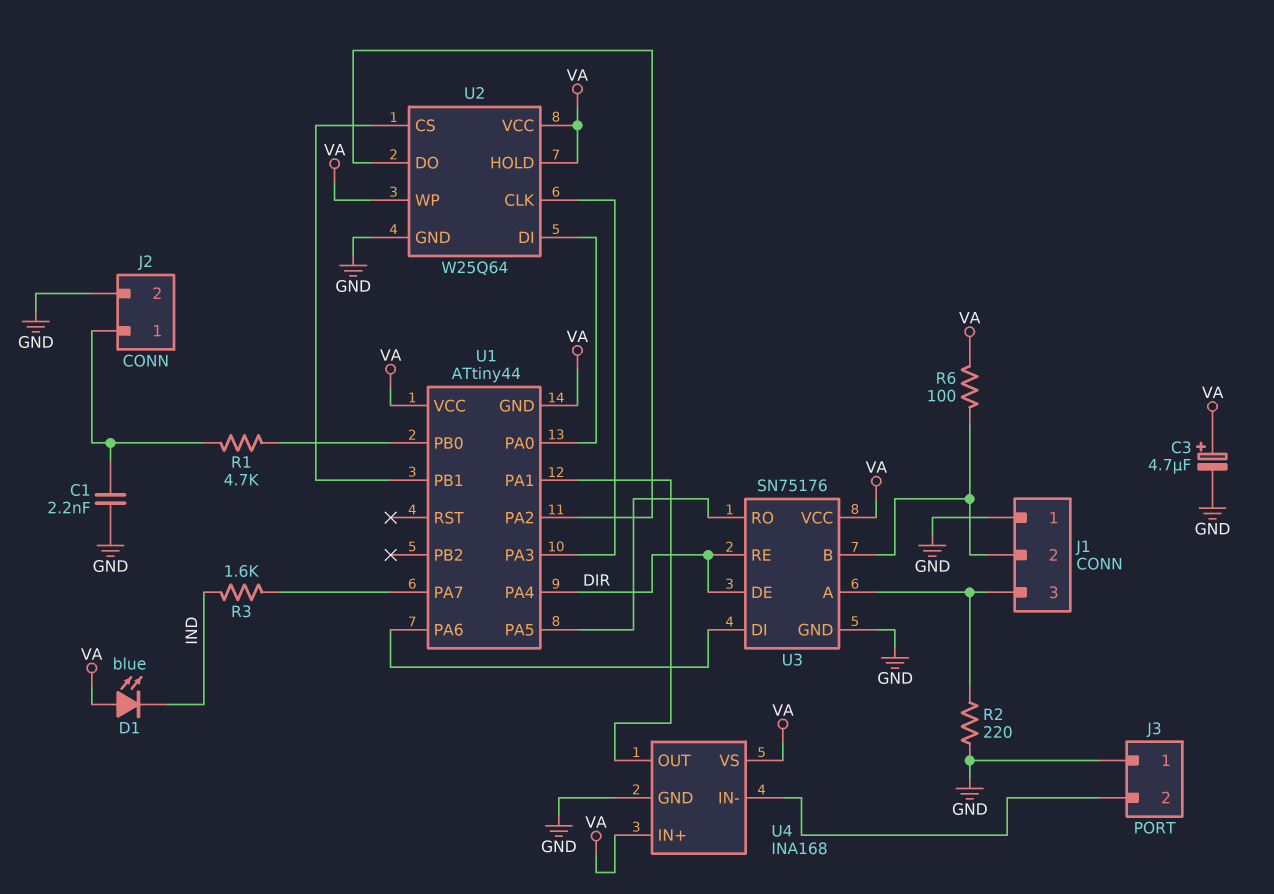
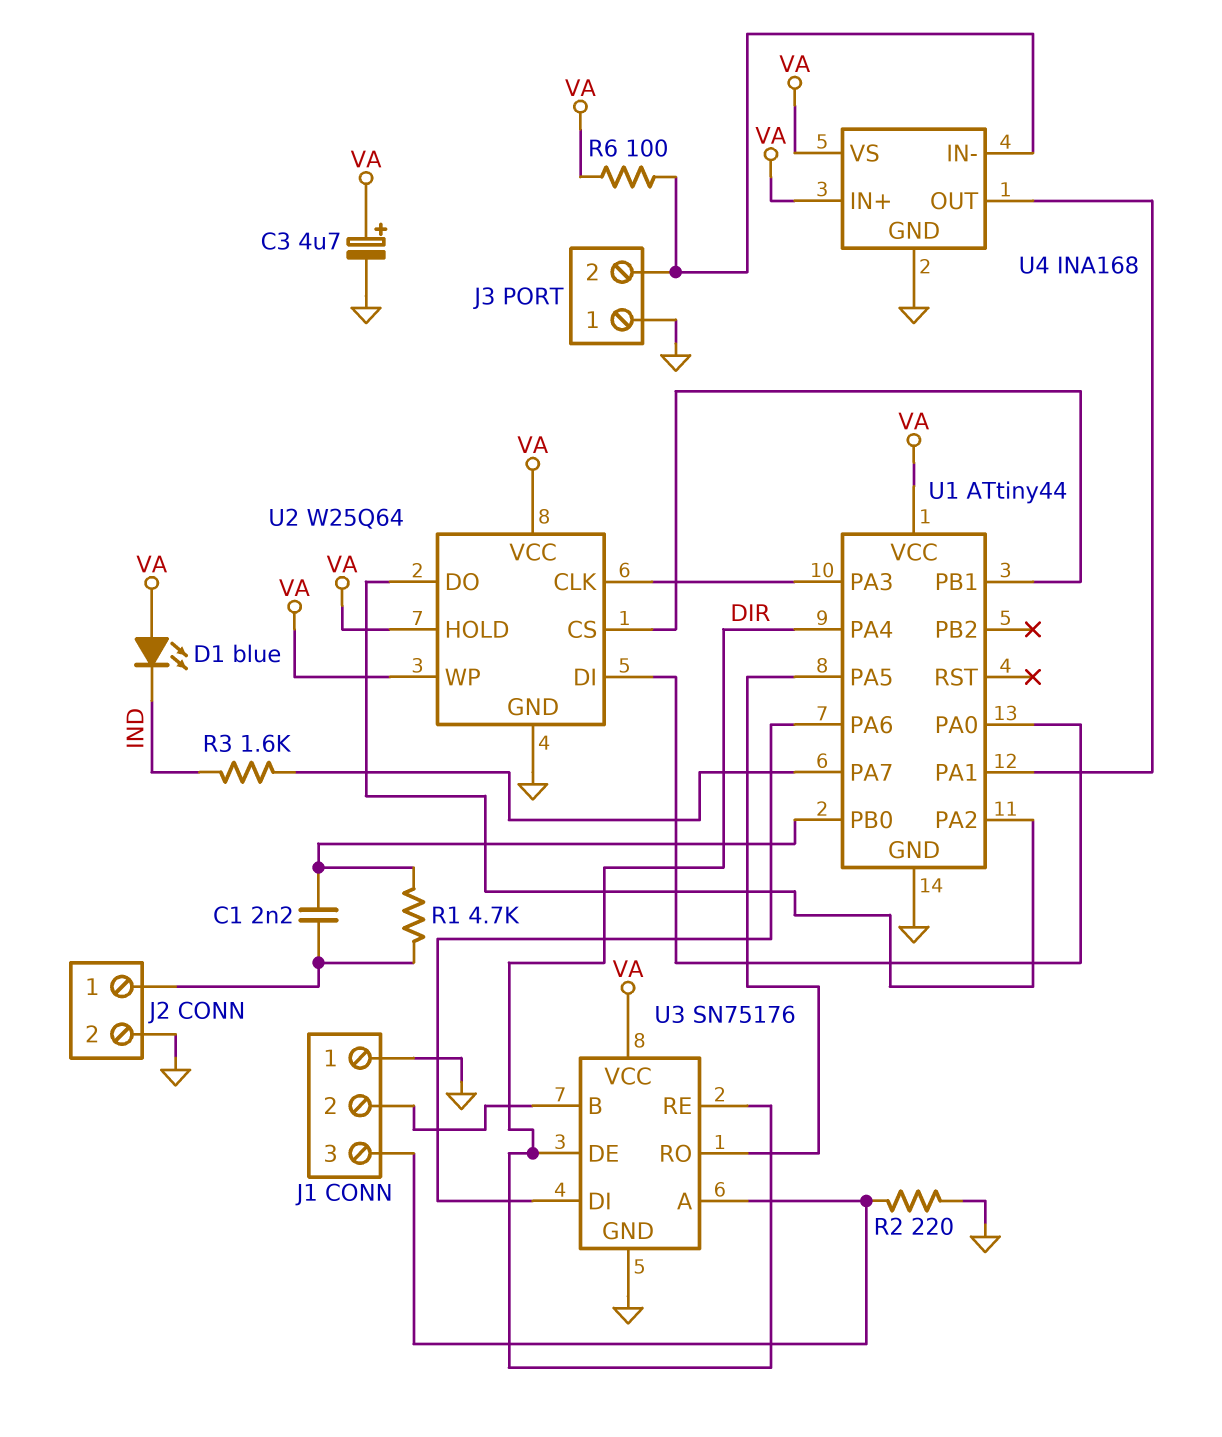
C1: 2.2nF (GND, J2/1) -> 2.2nF (J2/1, U1/PB0)
R6: 100 (J1/2, VA) -> 100 (J3/2, VA)
U1 pin GND: VA -> GND

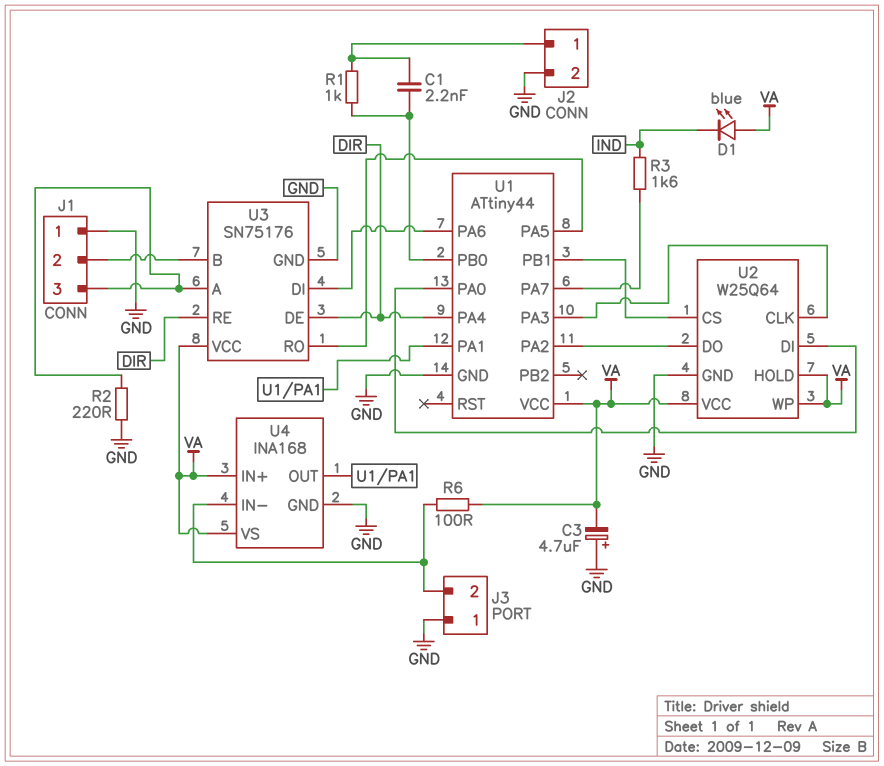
C3: 4.7uF (plus VA, minus GND) -> 4.7uF (plus GND, minus VA)
R1: 4.7k (J2/1, U1/PB0) -> 1k (J2/1, U1/PB0)

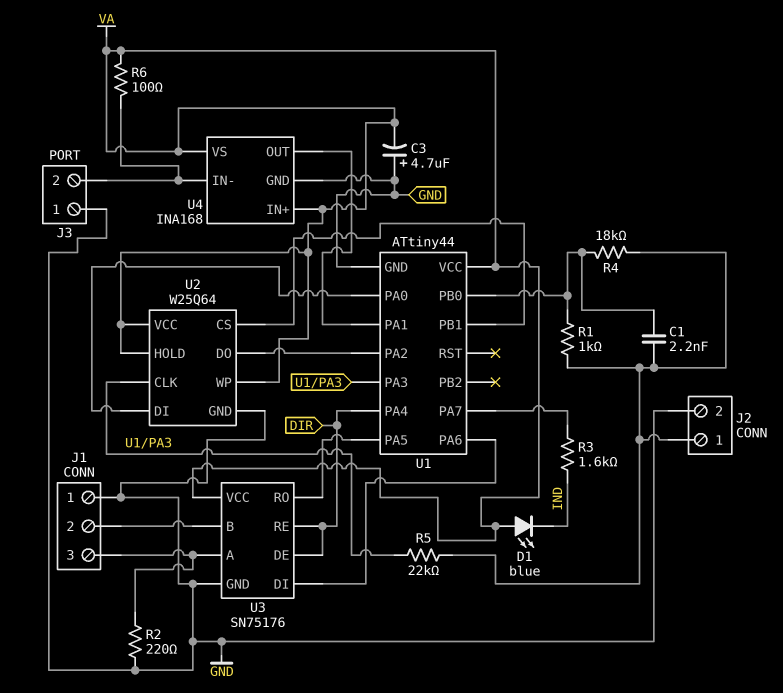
R4: none -> 18k (J2/1, U1/PB0)
R5: none -> 22k (J2/1, U1/PA3)

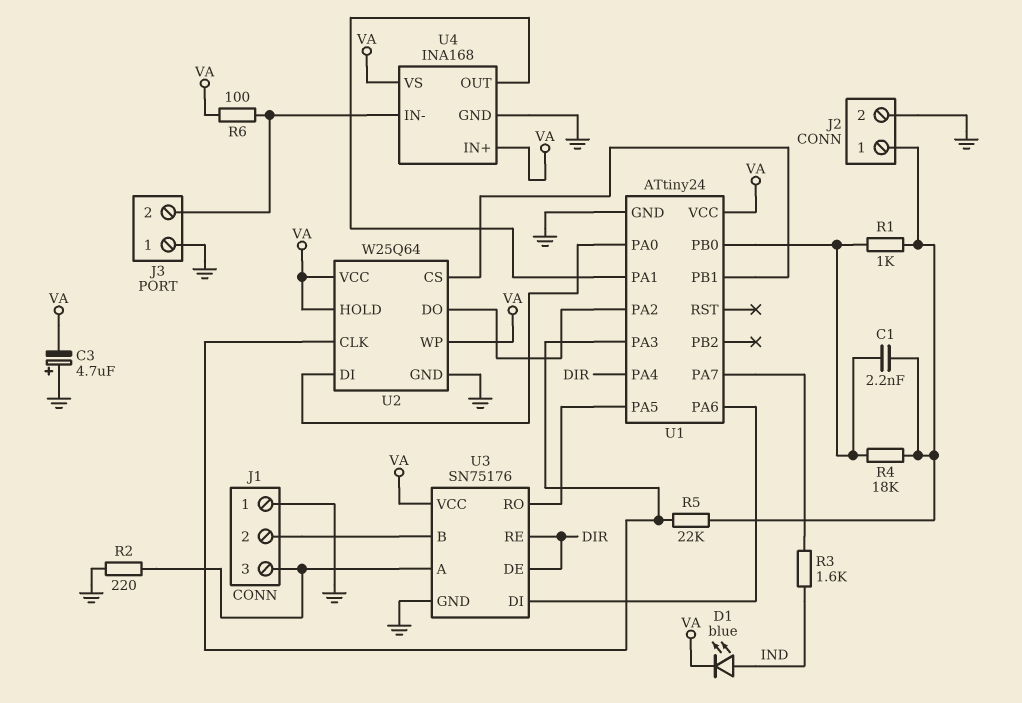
D1: LED blue (A VA, K IND) -> LED blue (A IND, K VA)
U1: ATtiny44 -> ATtiny24

